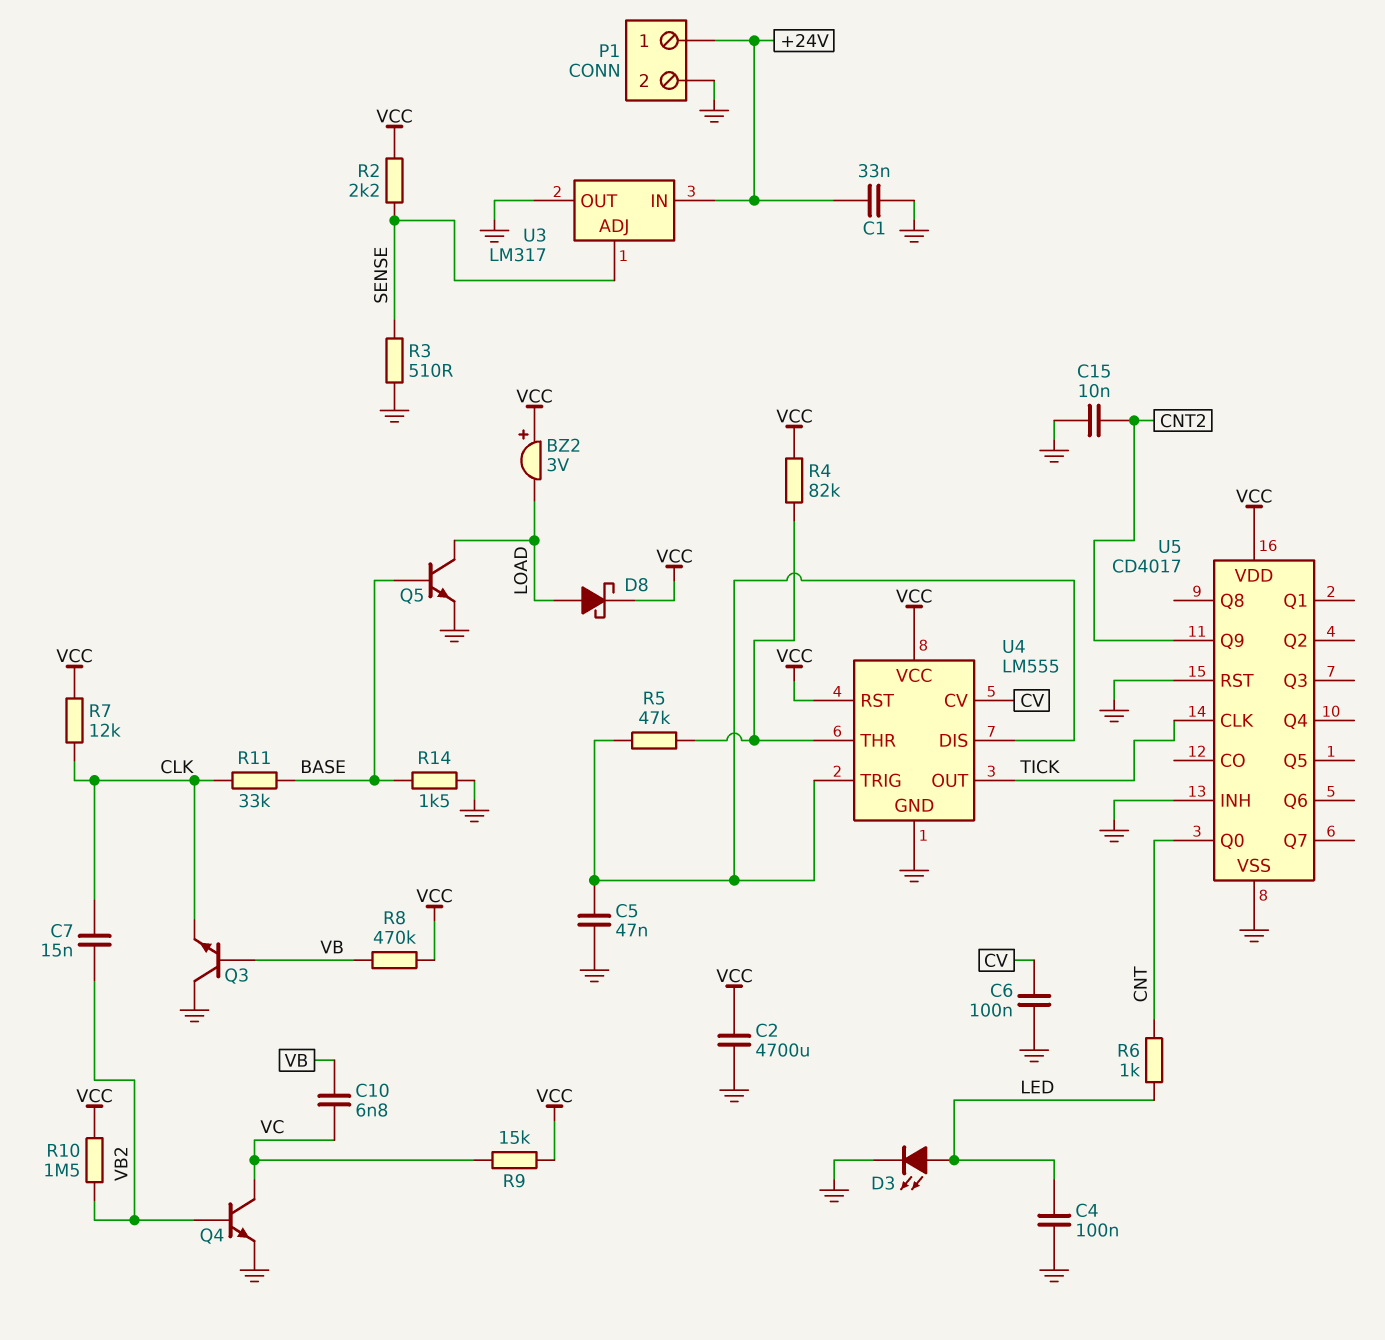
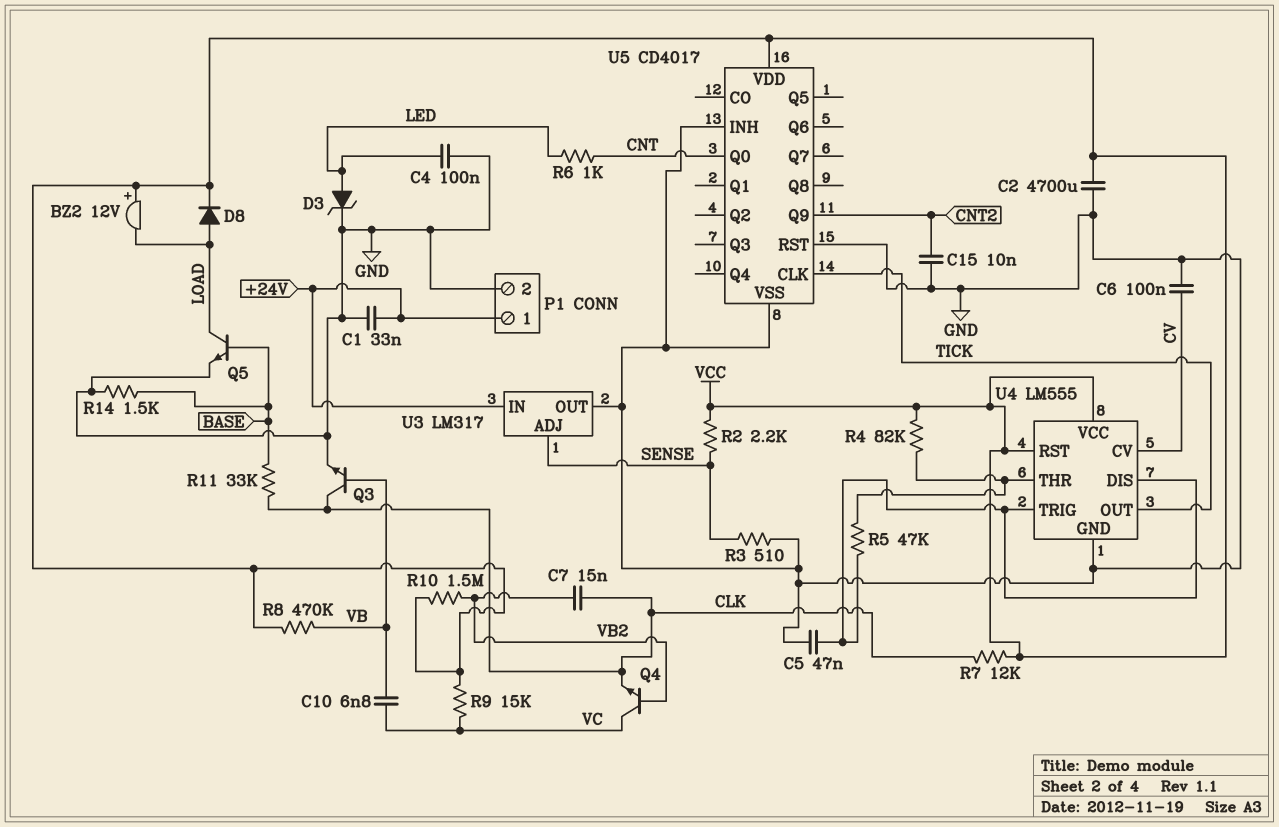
BZ2: buzzer 3V (plus VCC, minus LOAD) -> buzzer 12V (plus VCC, minus LOAD)
D3: LED (A LED, K GND) -> zener (A LED, K GND)
D8: schottky (A LOAD, K VCC) -> diode (A LOAD, K VCC)
Q3: NPN (B VB, C GND, E CLK) -> NPN (B VB, C CLK, E GND)
Q4: NPN (B VB2, C VC, E GND) -> NPN (B VB2, C VC, E CLK)

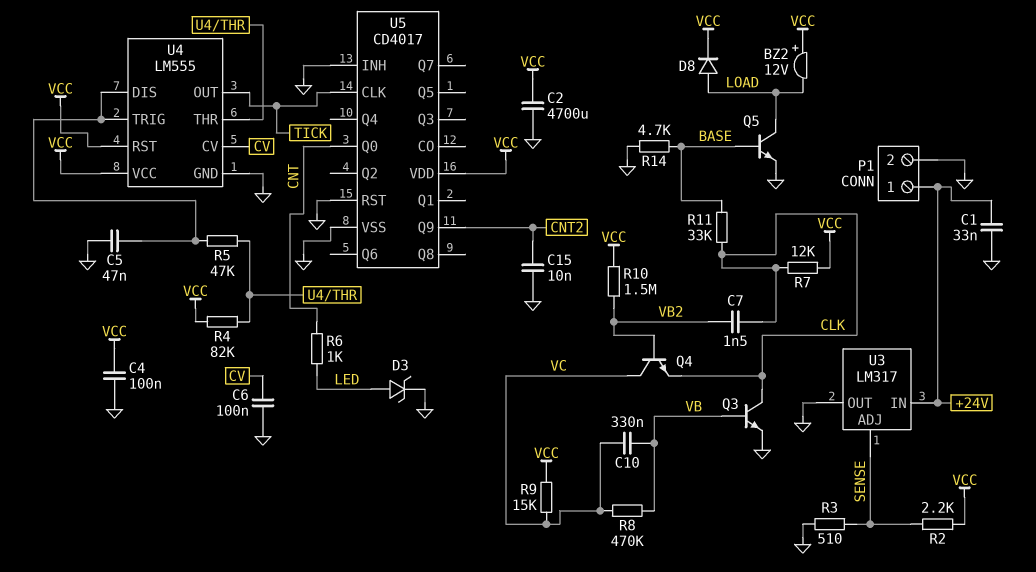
C4: 100nF (GND, LED) -> 100nF (GND, VCC)
C7: 15nF (CLK, VB2) -> 1.5nF (CLK, VB2)
C10: 6.8nF (VB, VC) -> 330nF (VB, VC)
R8: 470k (VB, VCC) -> 470k (VB, VC)
R14: 1.5k (BASE, GND) -> 4.7k (BASE, GND)

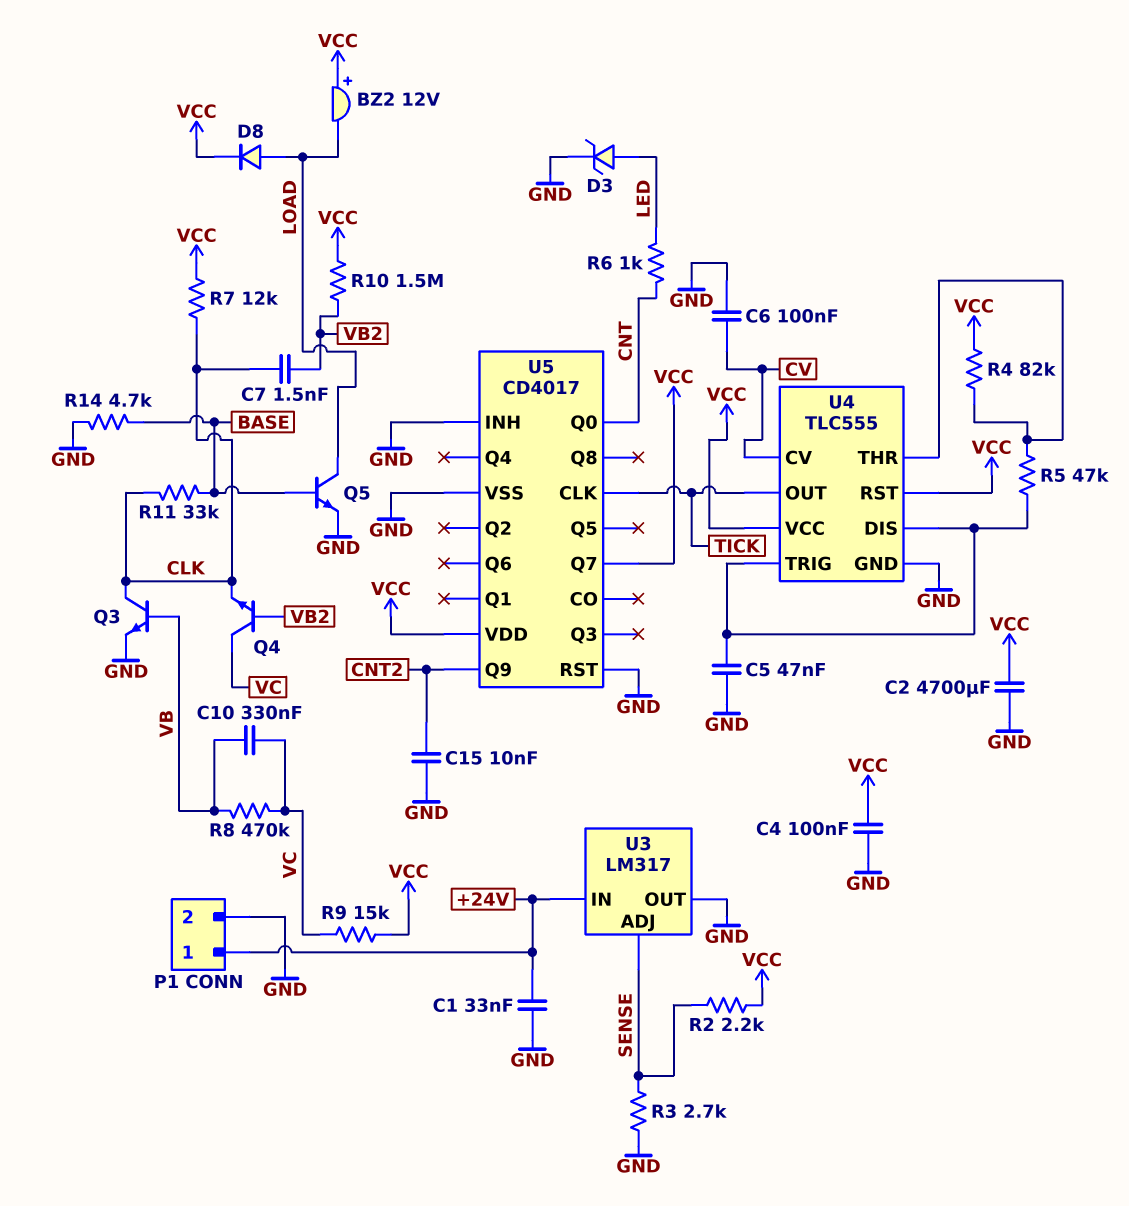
R3: 510 (GND, SENSE) -> 2.7k (GND, SENSE)
U4: LM555 -> TLC555
U5 pin Q7: none -> VCC

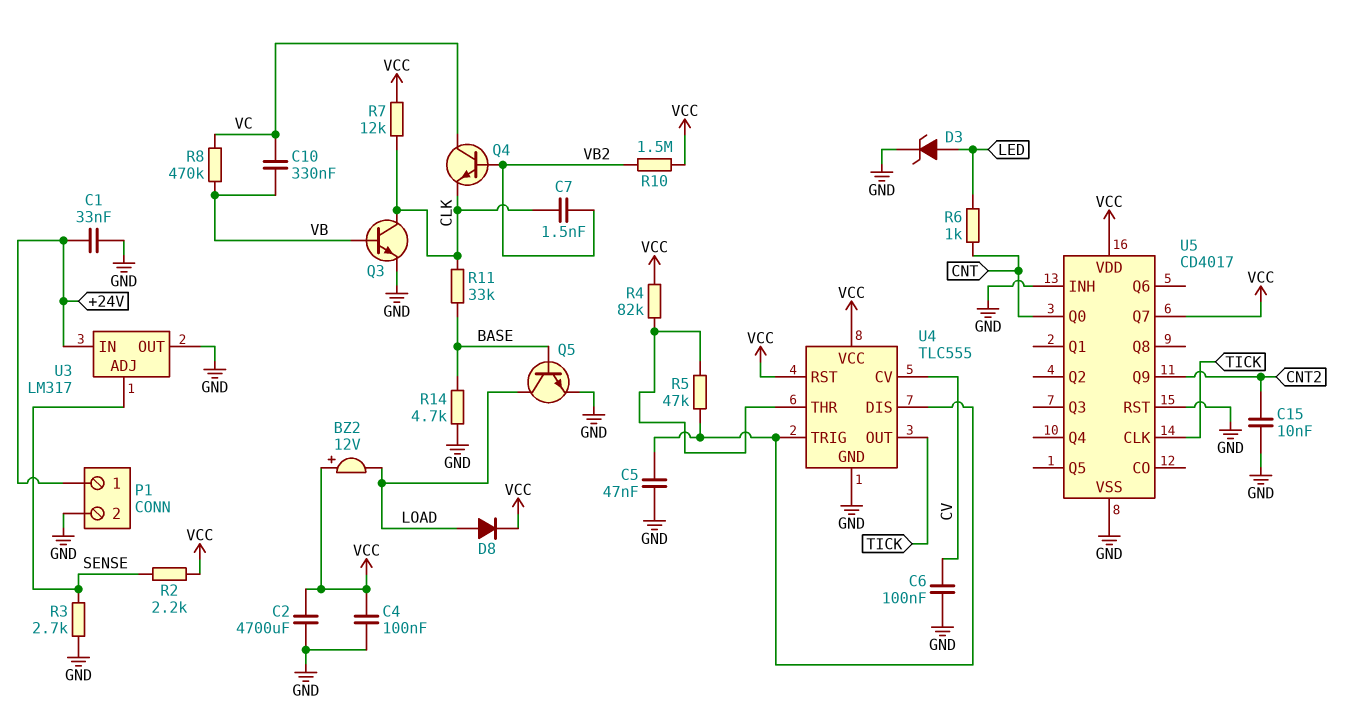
R9: 15k (VC, VCC) -> none

